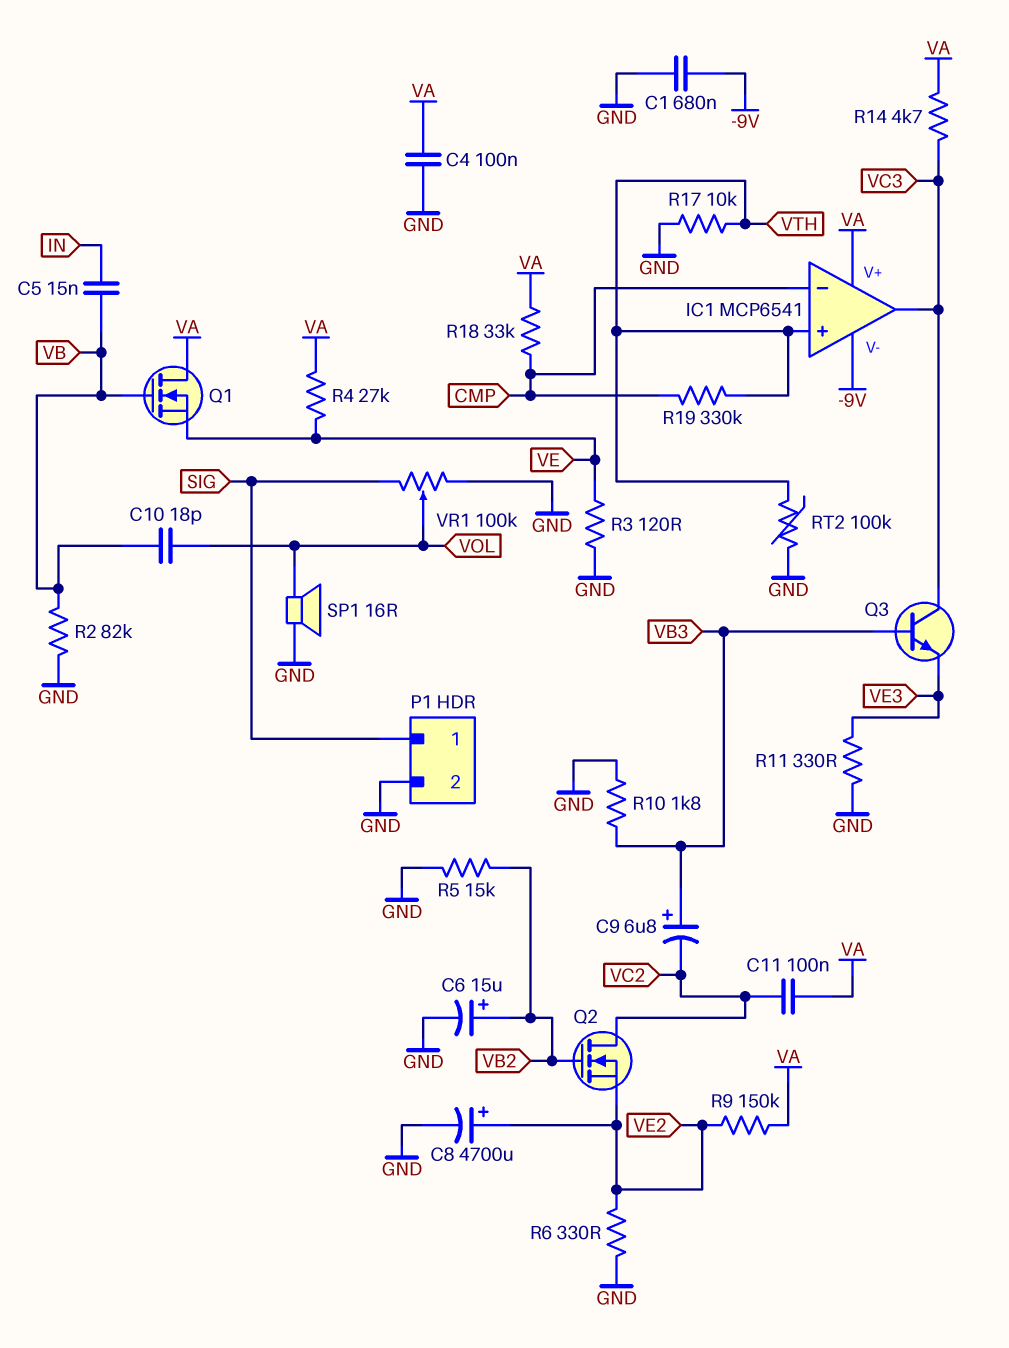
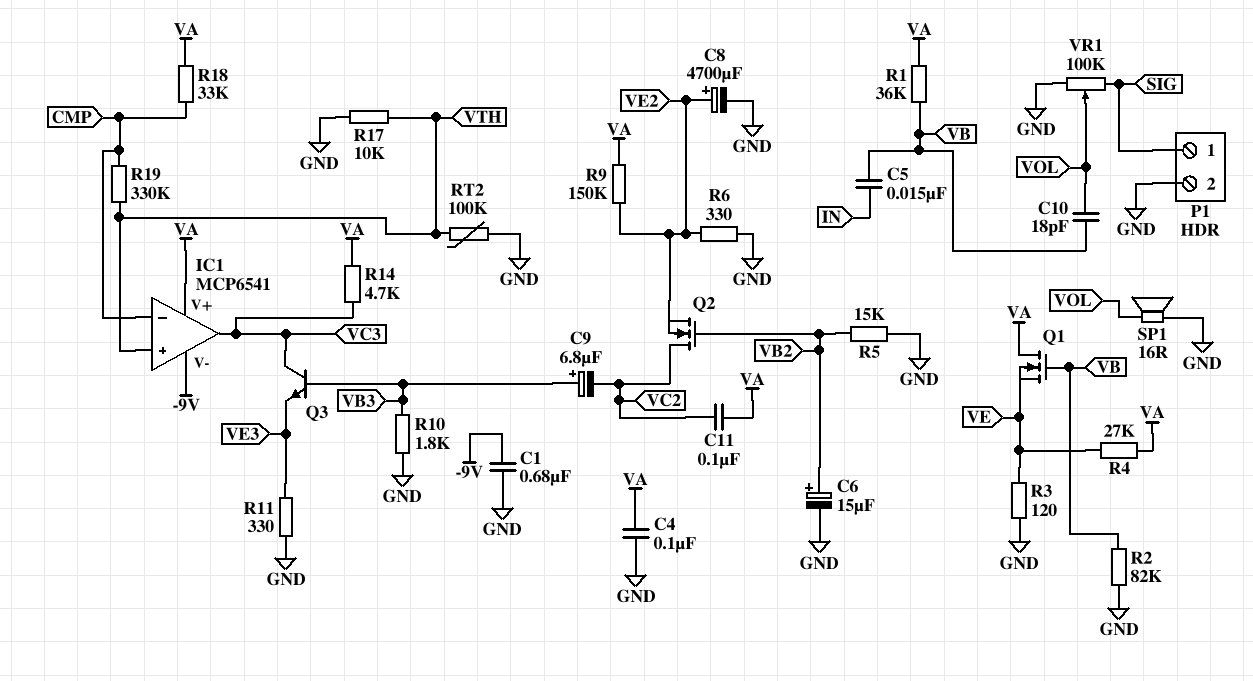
R1: none -> 36k (VA, VB)

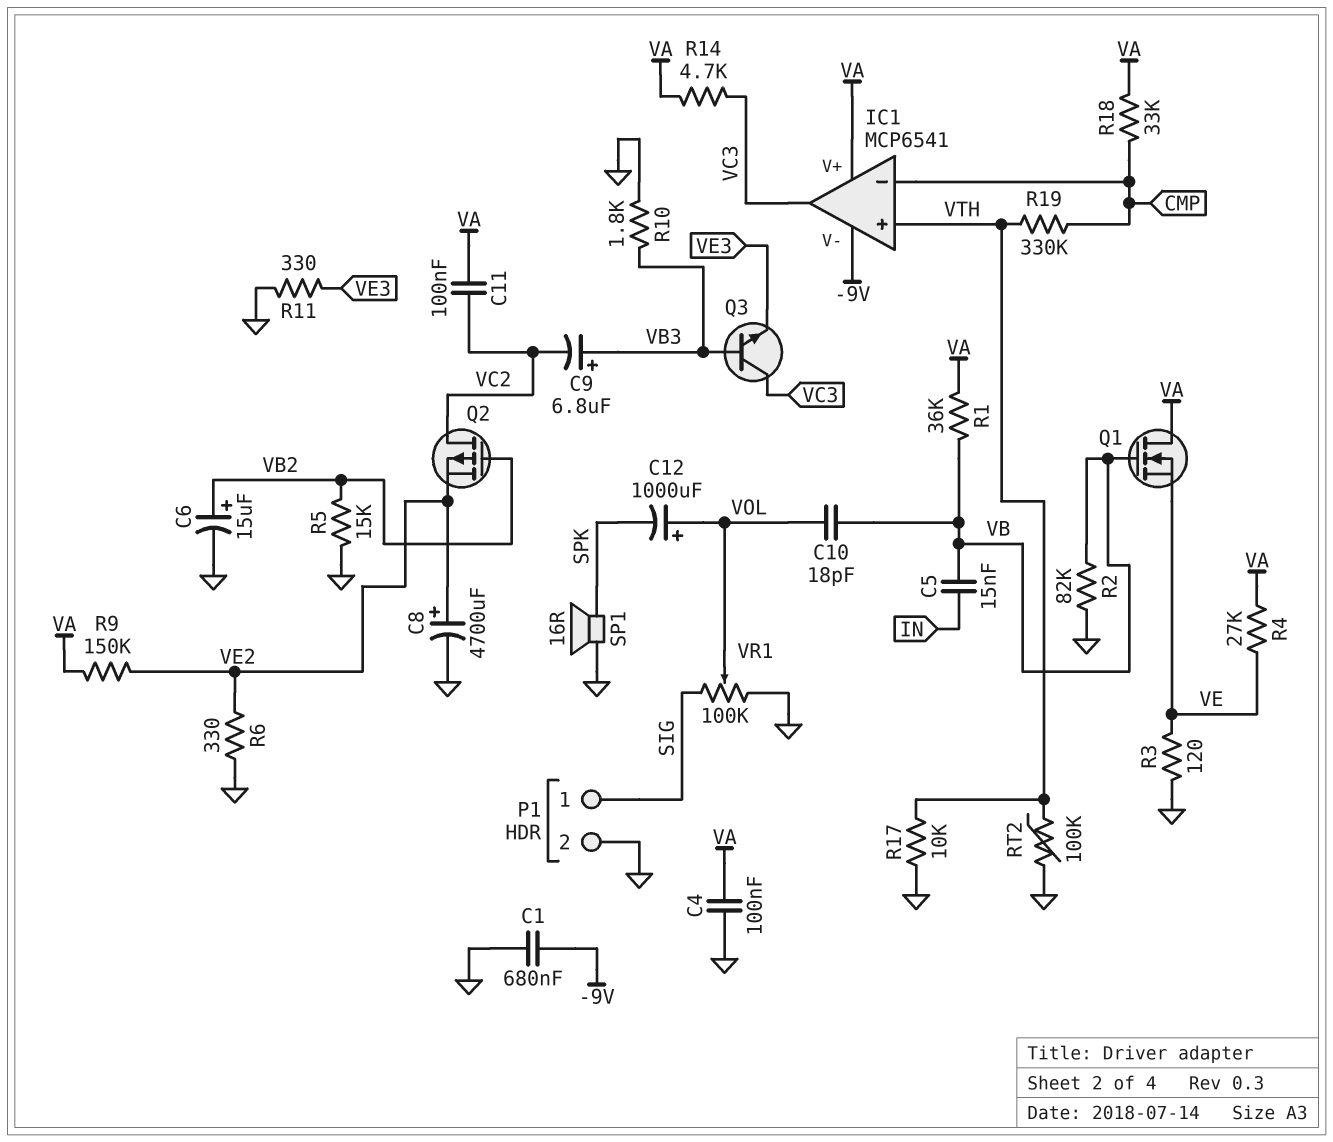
C12: none -> 1000uF (plus VOL, minus SPK)
Q2: NMOS (G VB2, D VC2, S VE2) -> PMOS (G VB2, D VC2, S VE2)
SP1: speaker 16R (GND, VOL) -> speaker 16R (GND, SPK)

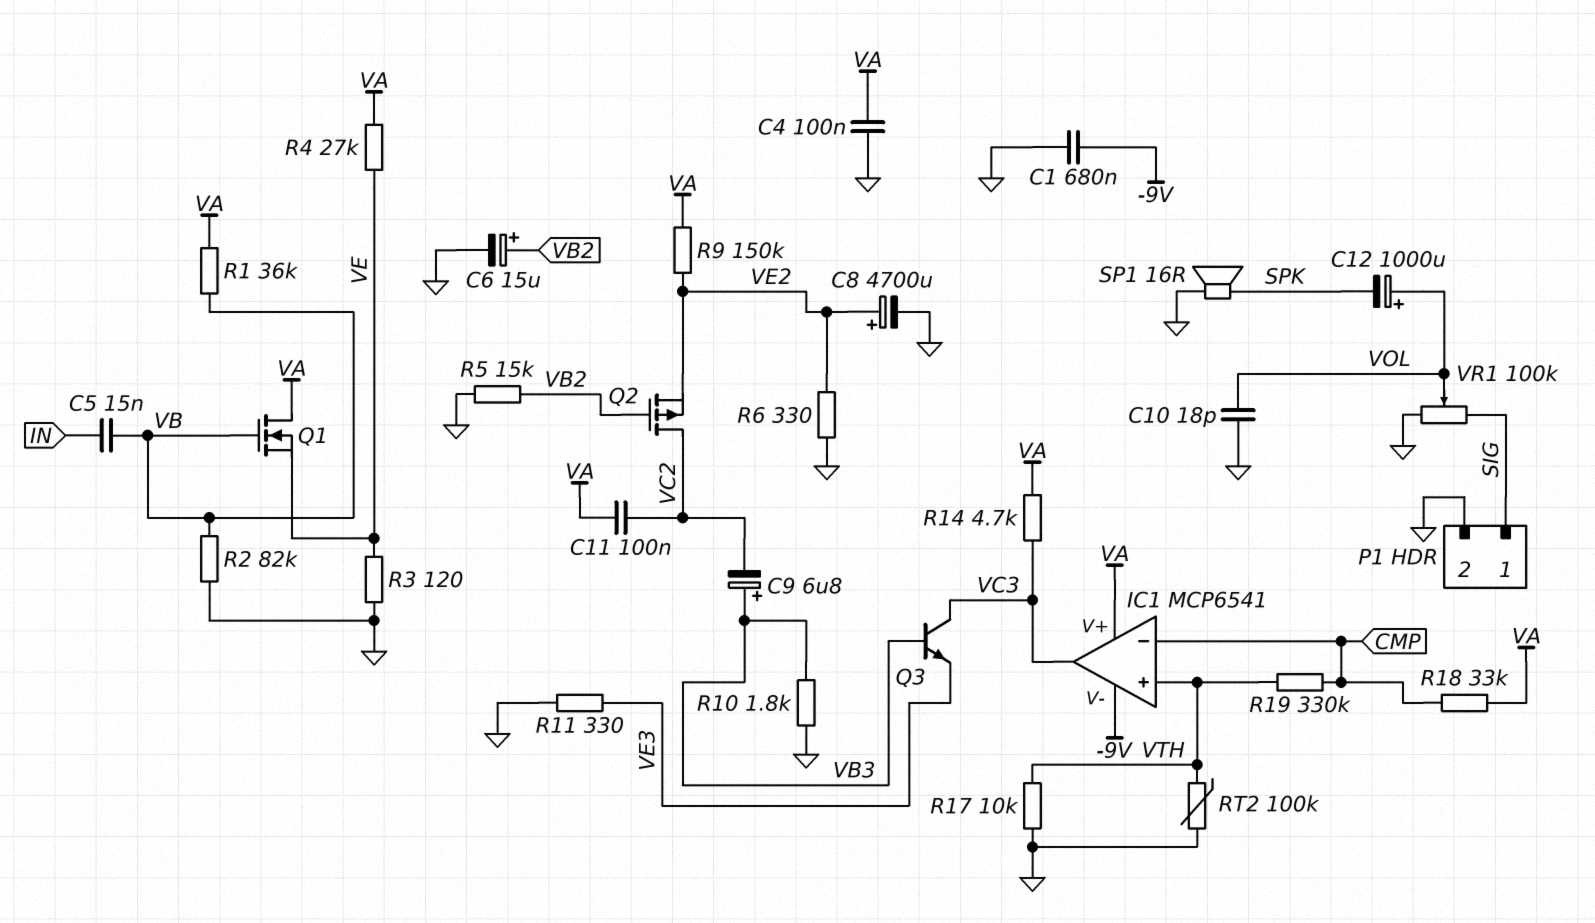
C10: 18pF (VB, VOL) -> 18pF (GND, VOL)

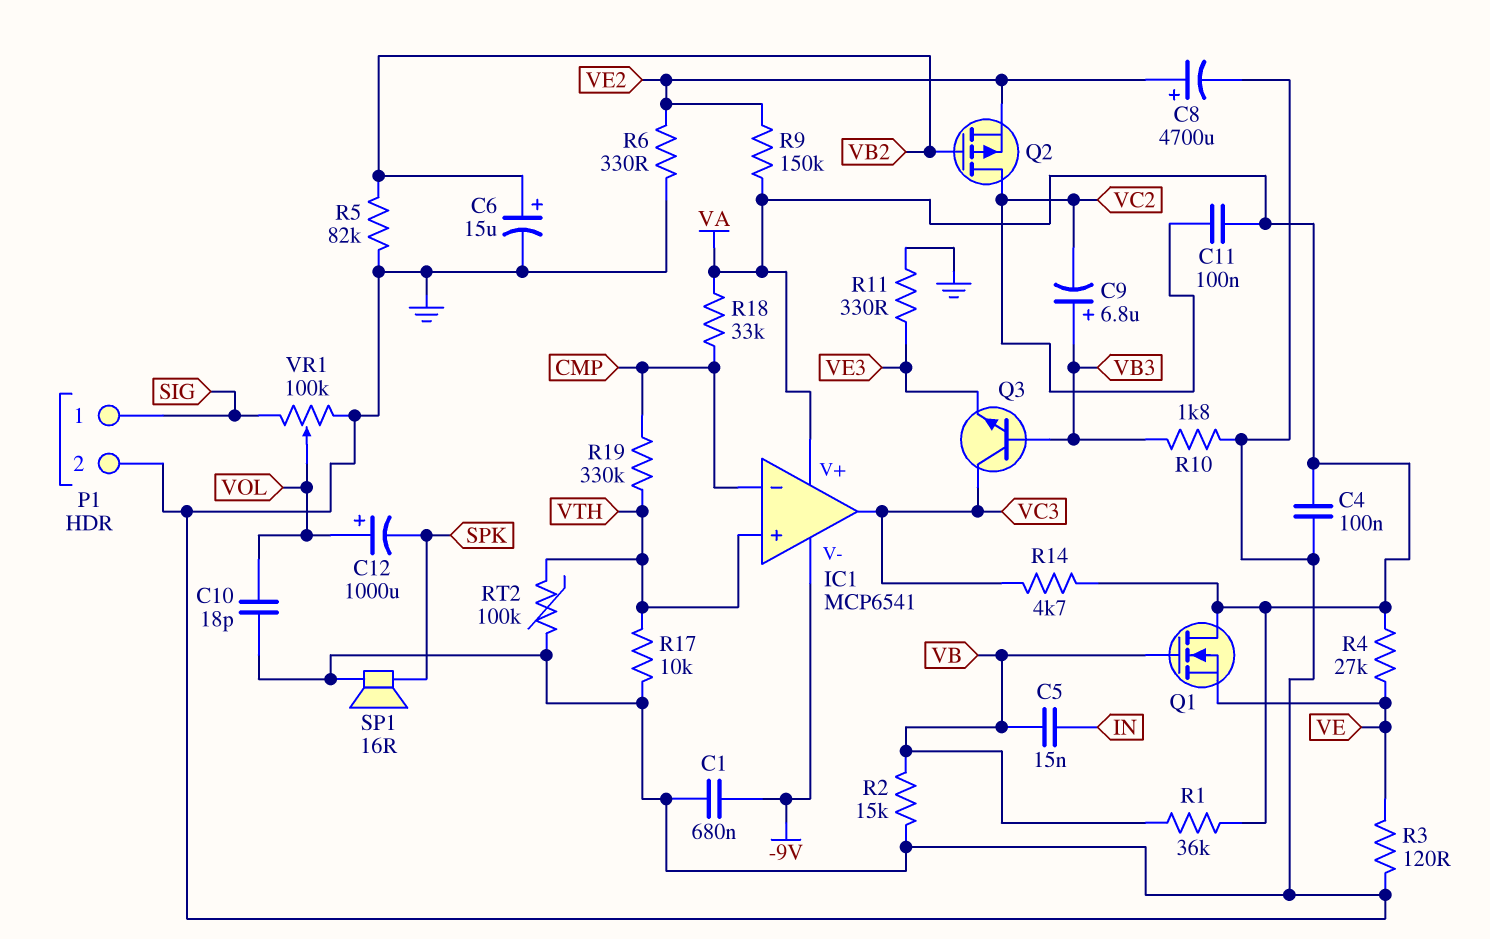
R2: 82k (GND, VB) -> 15k (GND, VB)
R5: 15k (GND, VB2) -> 82k (GND, VB2)

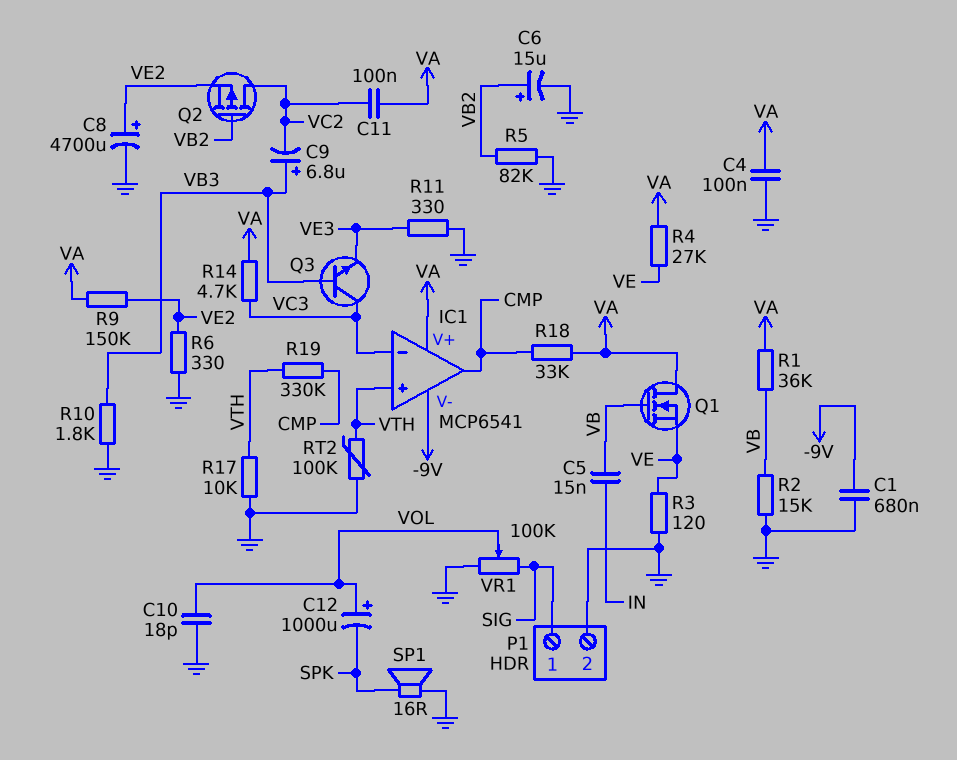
IC1 pin in-: CMP -> VC3
IC1 pin out: VC3 -> CMP

